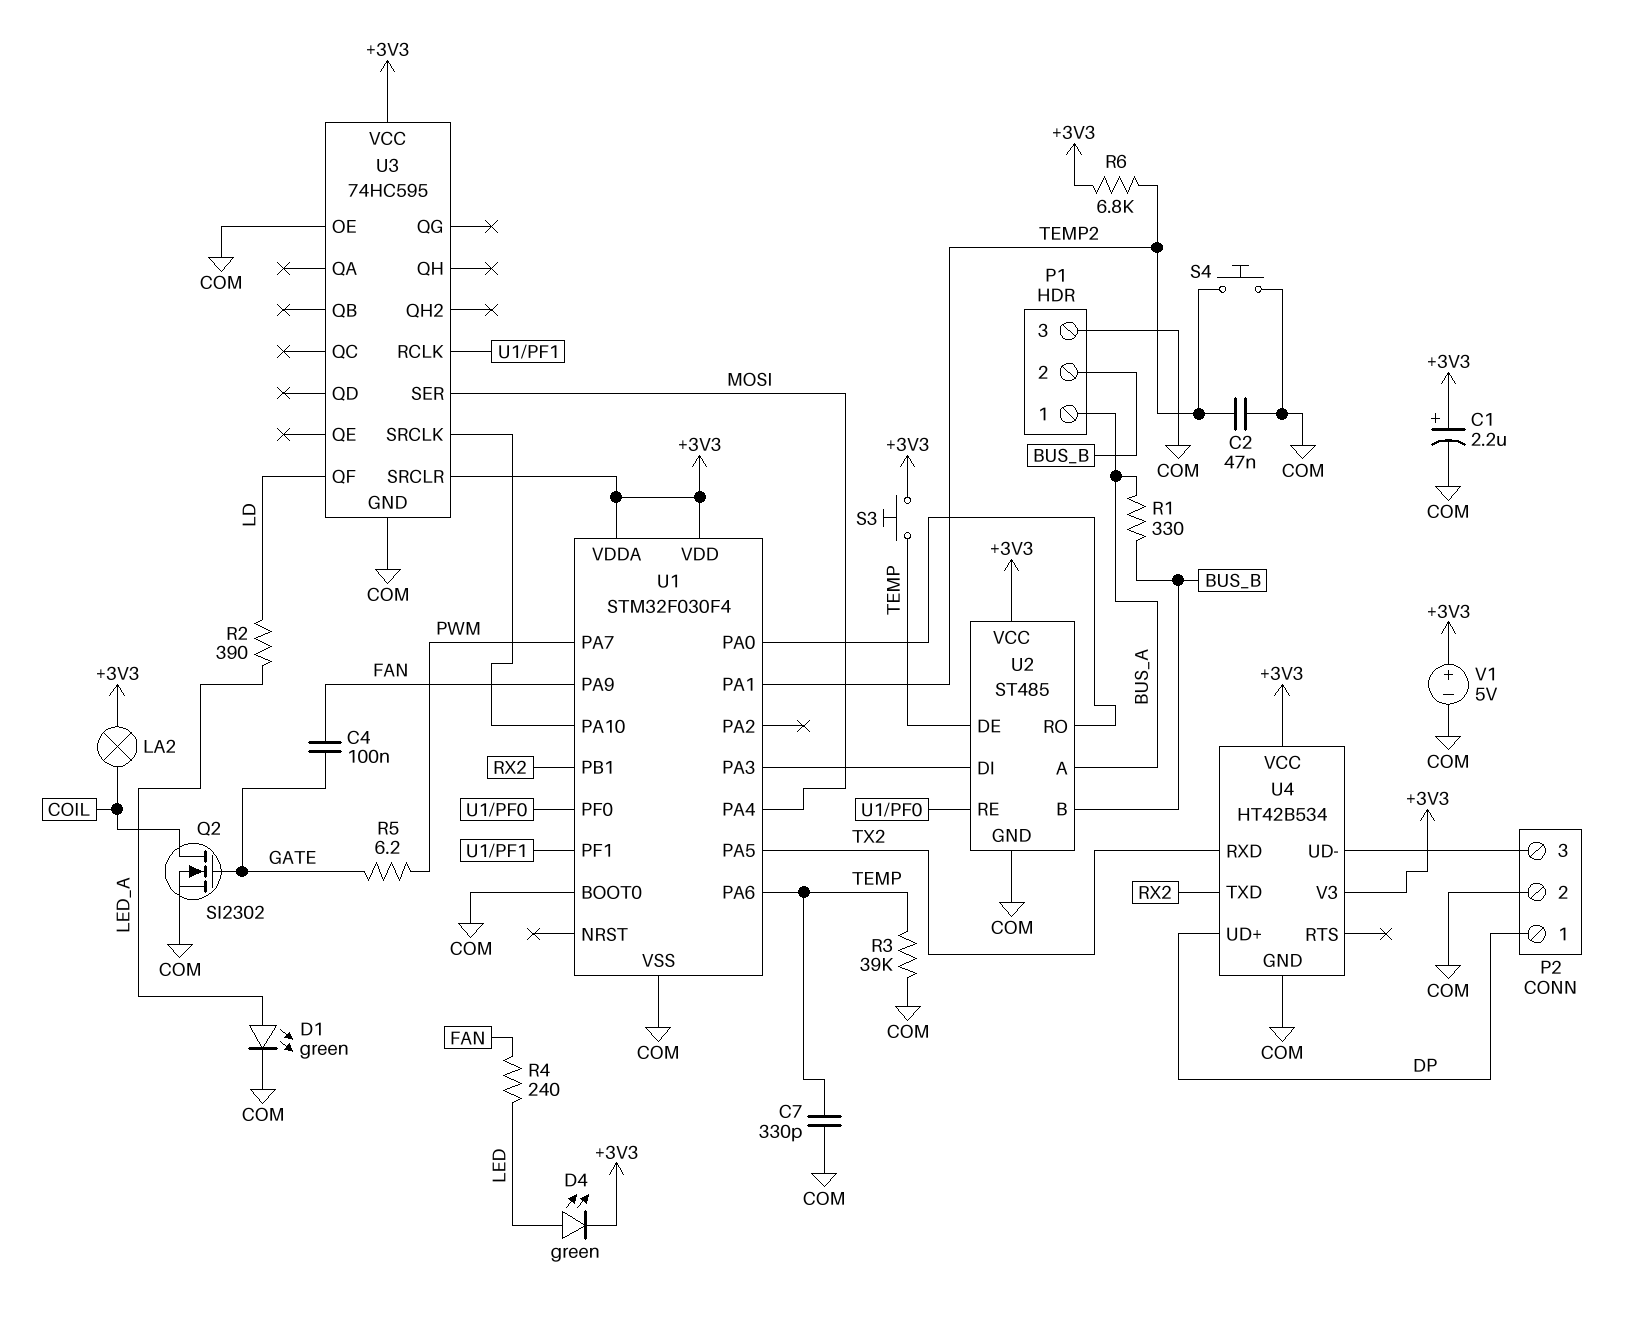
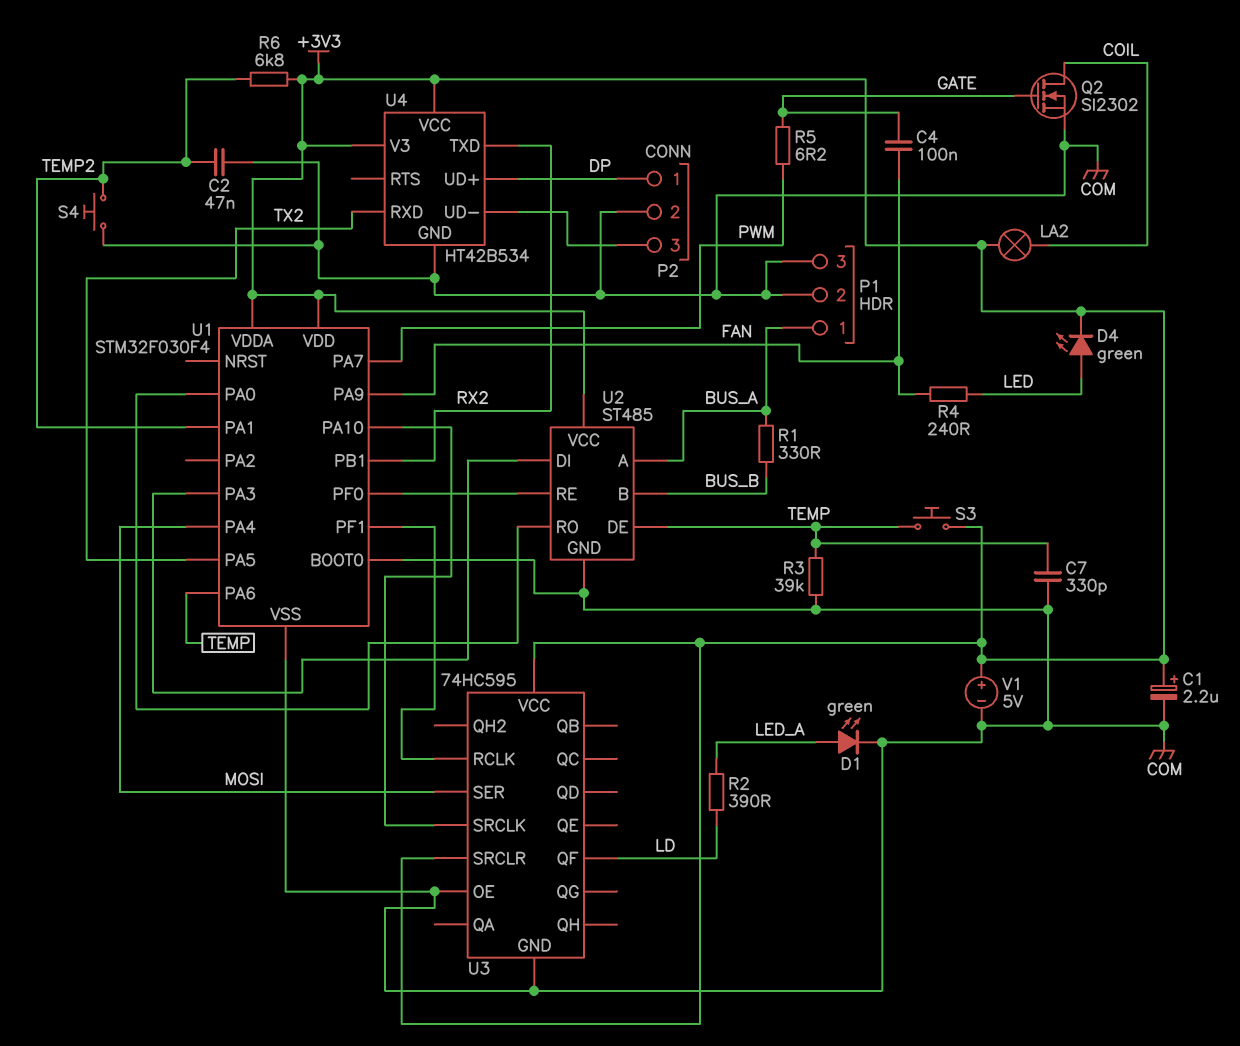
P1 pin 2: BUS_B -> COM

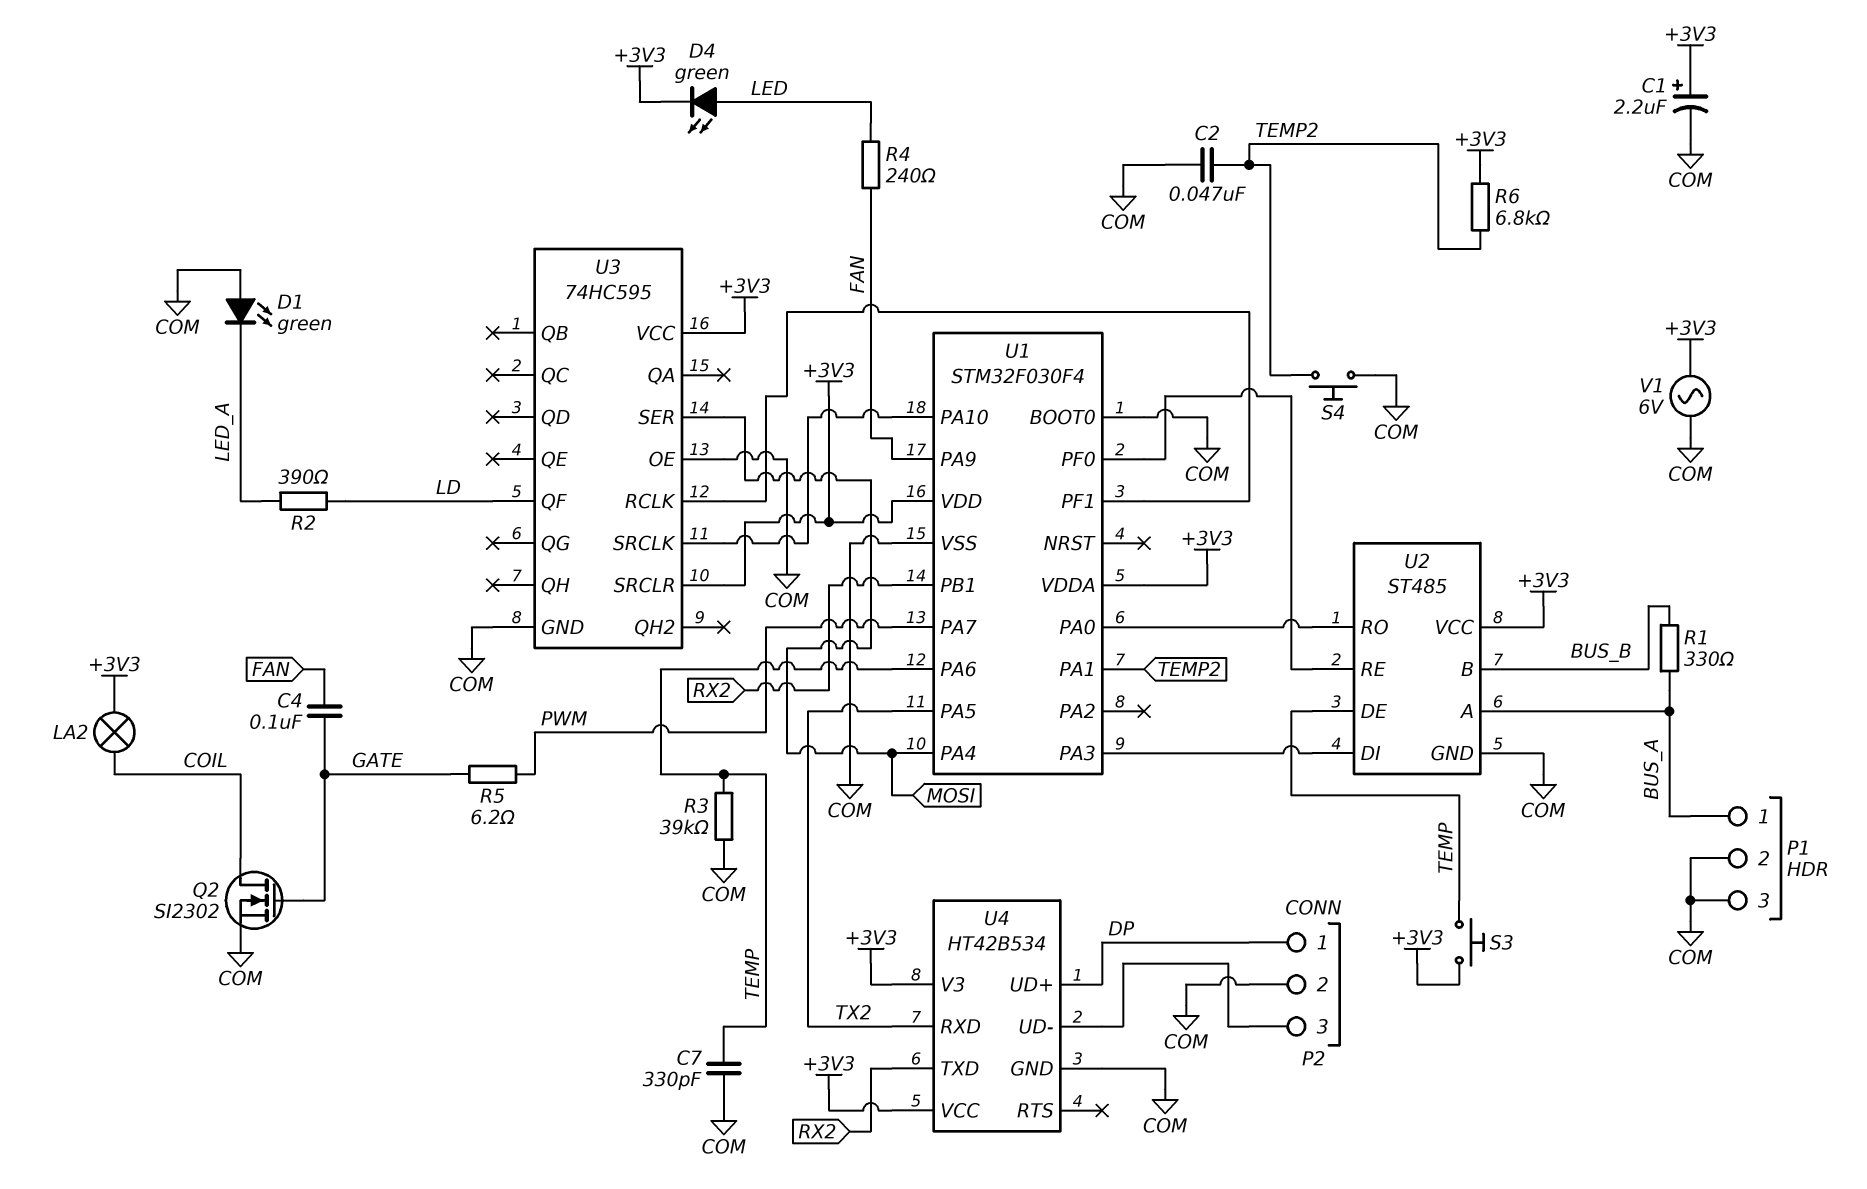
D1: LED green (A LED_A, K COM) -> LED green (A COM, K LED_A)
V1: 5V (plus +3V3, minus COM) -> AC 6V (+3V3, COM)

